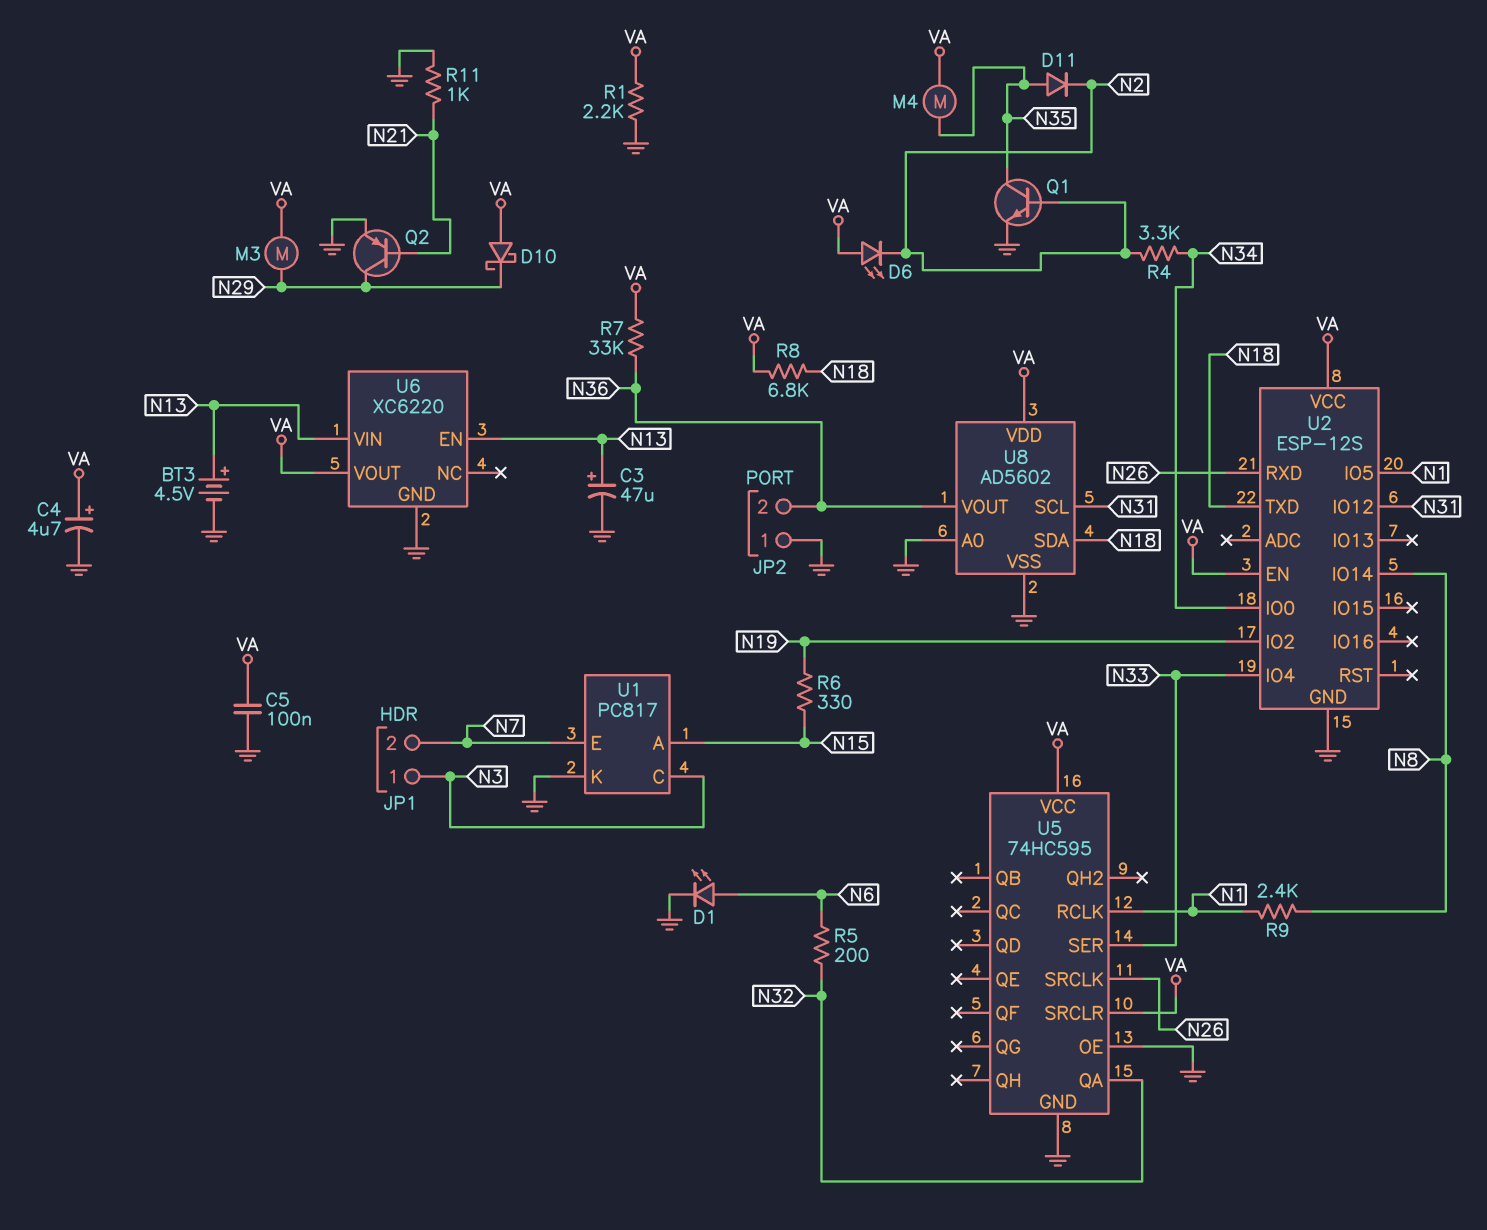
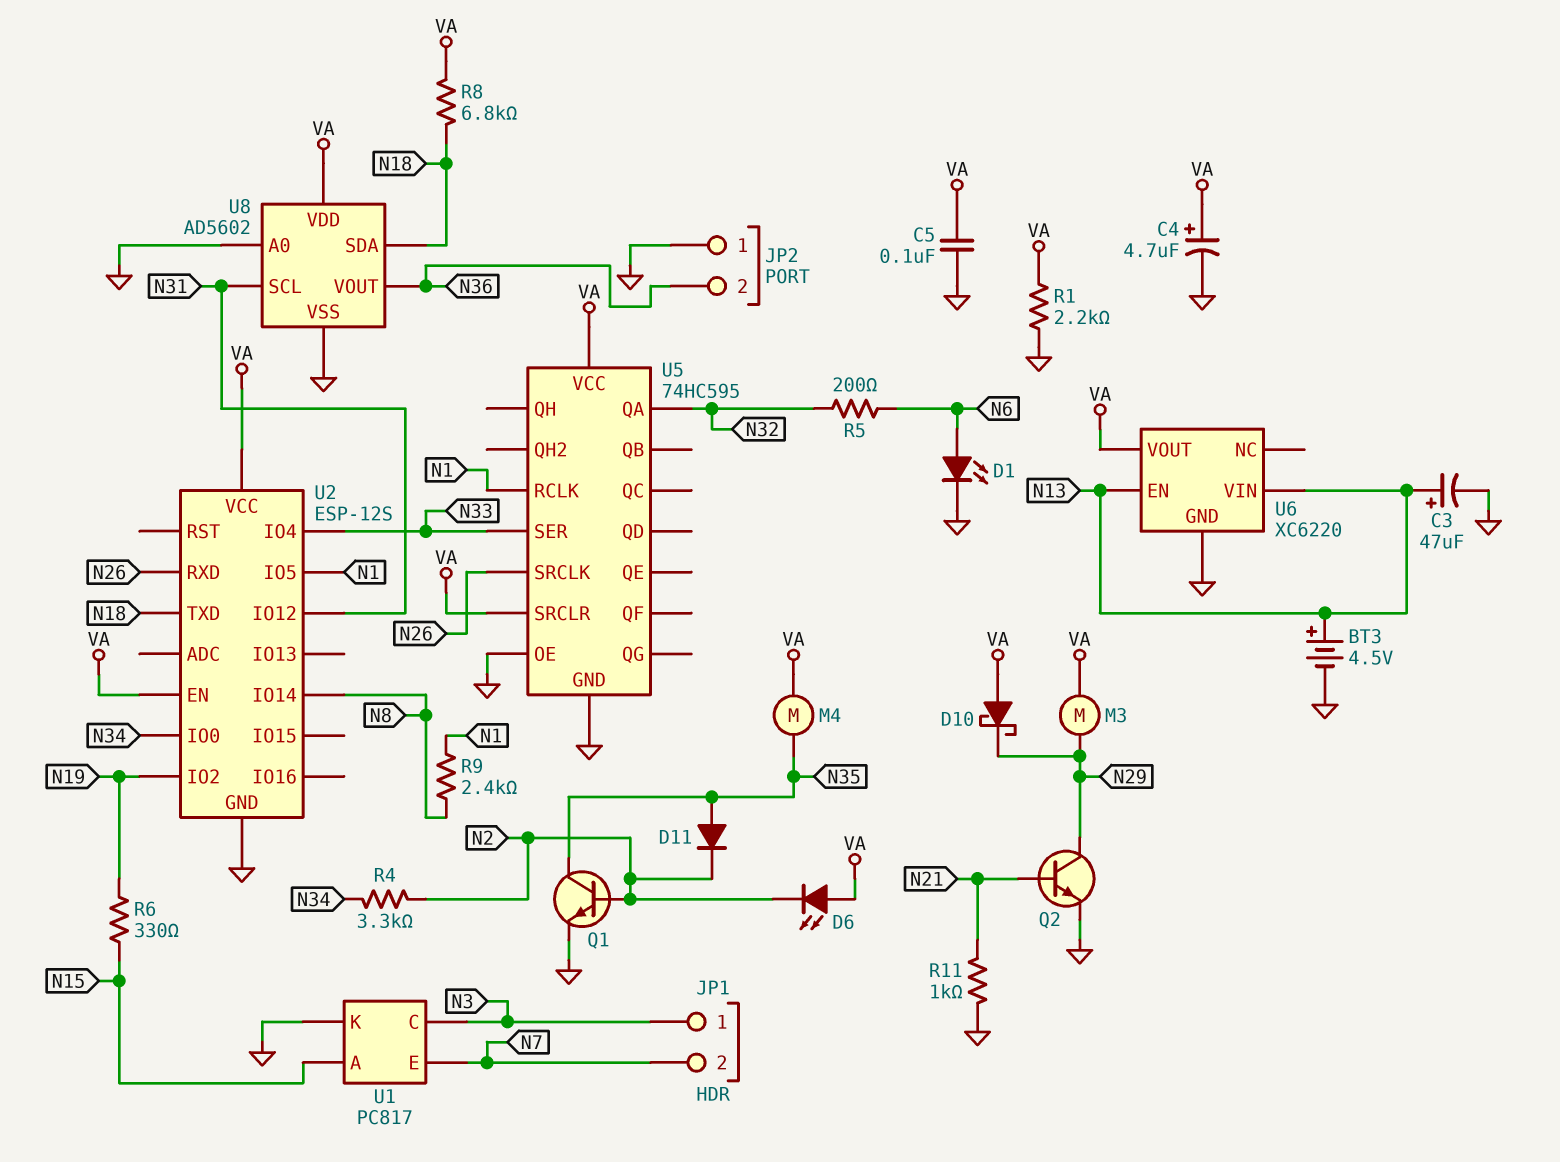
Q2: PNP (B N21, C N29, E GND) -> NPN (B N21, C N29, E GND)
R7: 33k (N36, VA) -> none

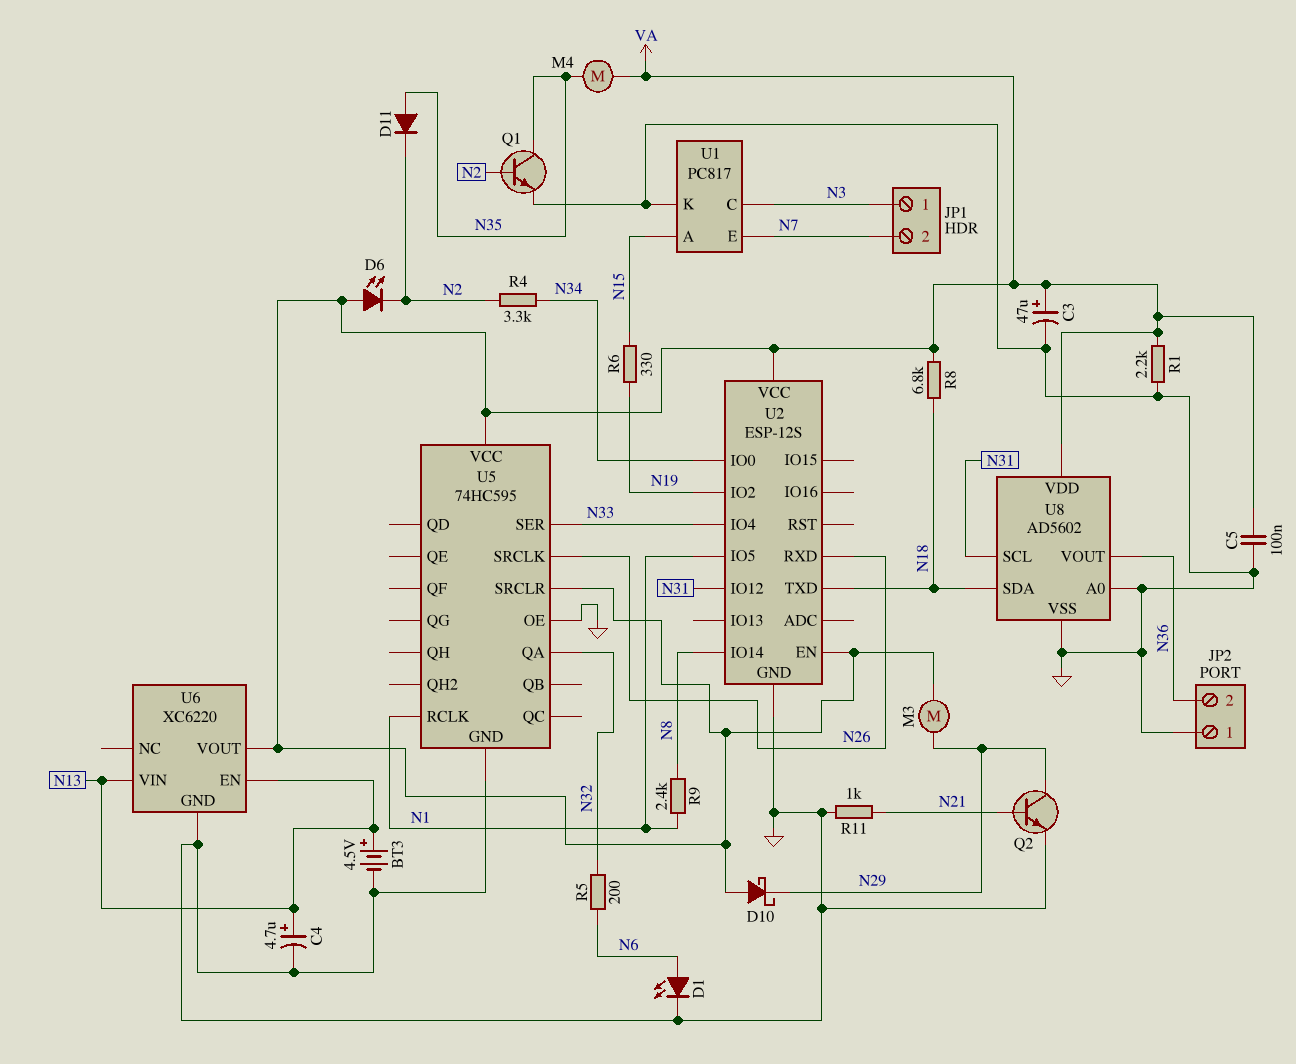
C3: 47uF (plus N13, minus GND) -> 47uF (plus VA, minus GND)
C4: 4.7uF (plus VA, minus GND) -> 4.7uF (plus N13, minus GND)

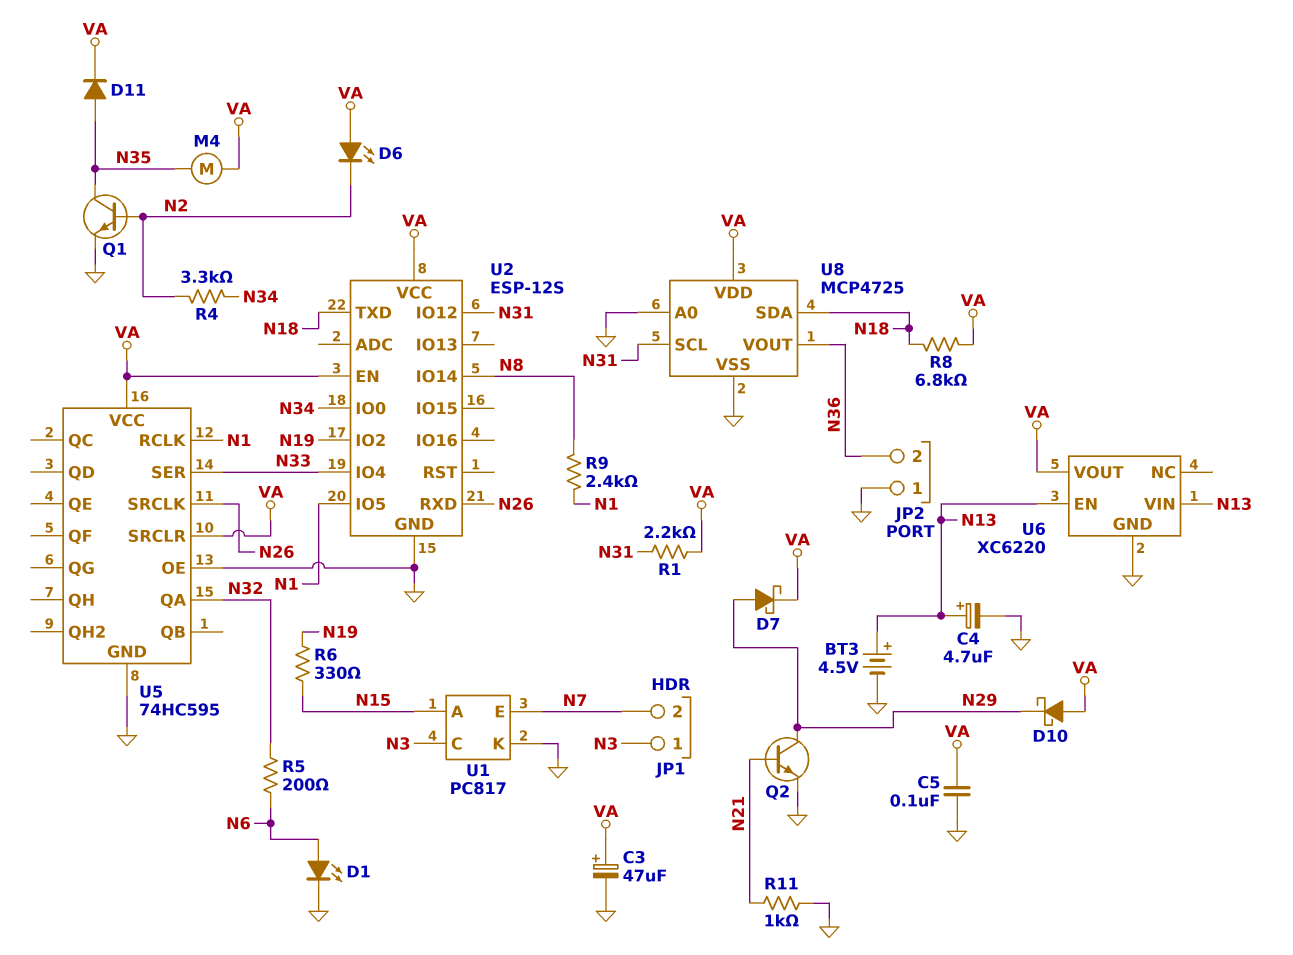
D7: none -> schottky (A N29, K VA)
D11: diode (A N35, K N2) -> diode (A N35, K VA)
M3: motor (N29, VA) -> none
R1: 2.2k (GND, VA) -> 2.2k (N31, VA)
U8: AD5602 -> MCP4725

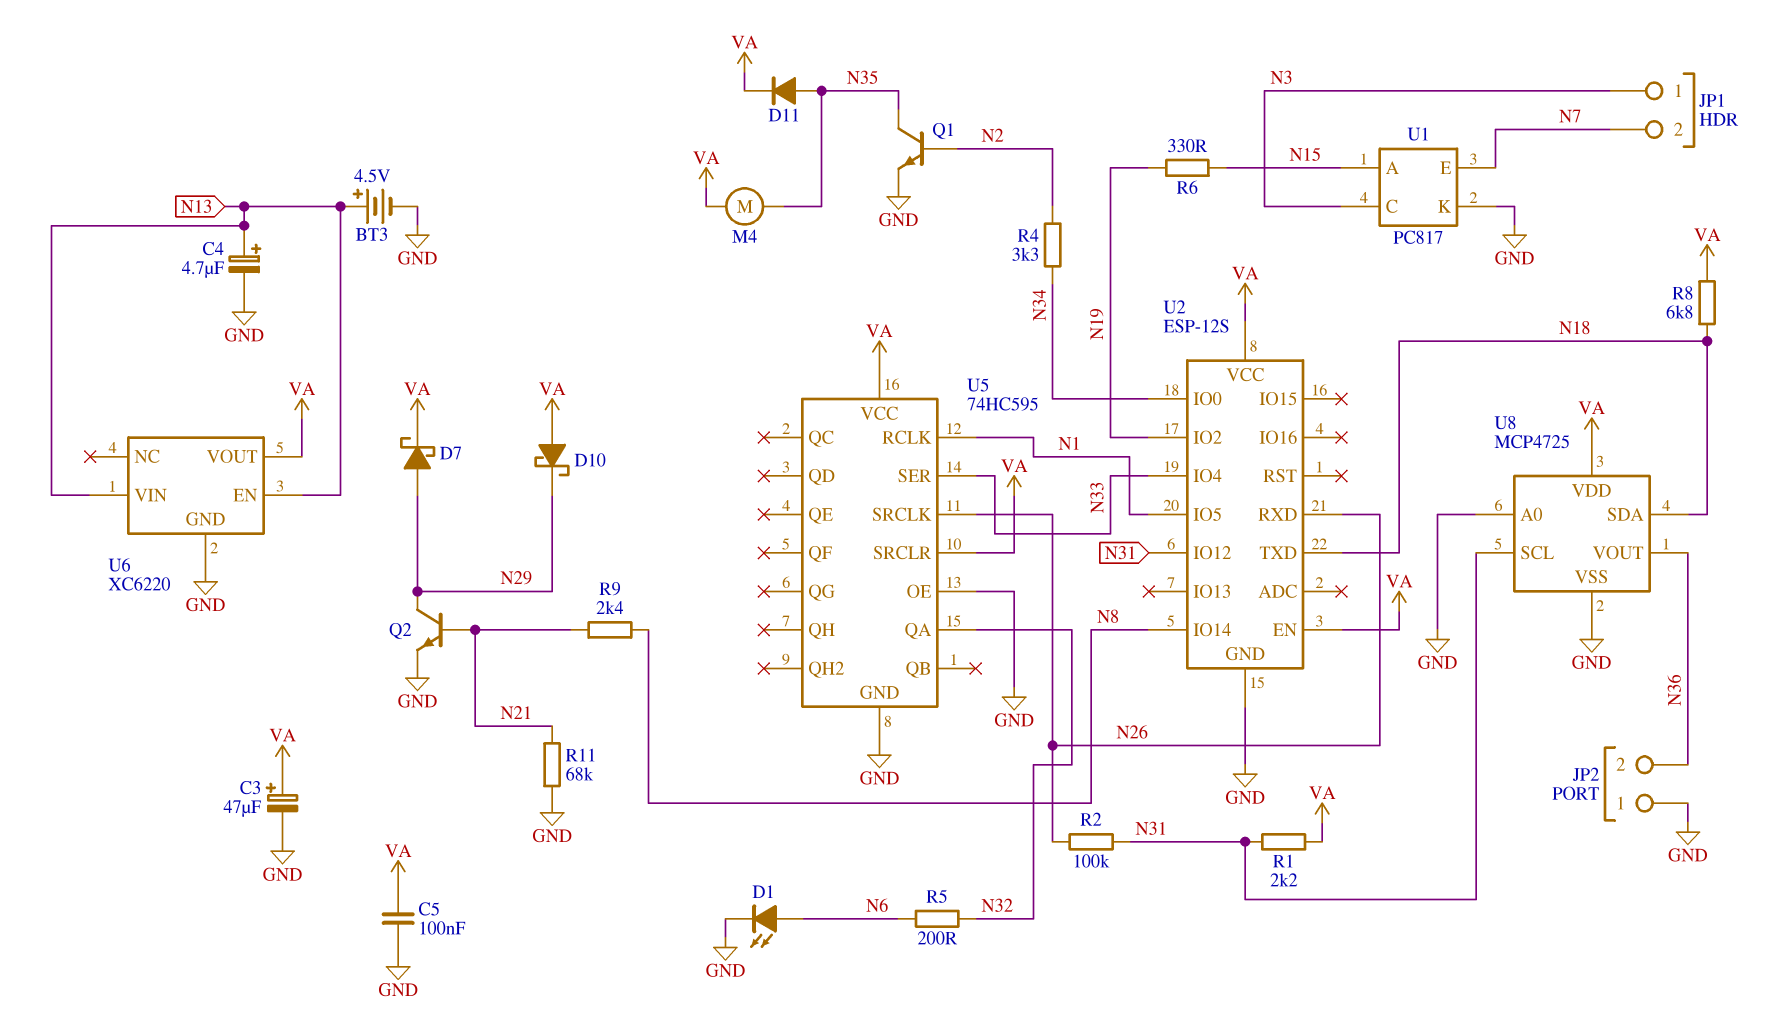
D6: LED (A VA, K N2) -> none
R2: none -> 100k (N26, N31)
R9: 2.4k (N1, N8) -> 2.4k (N8, N21)
R11: 1k (GND, N21) -> 68k (GND, N21)

